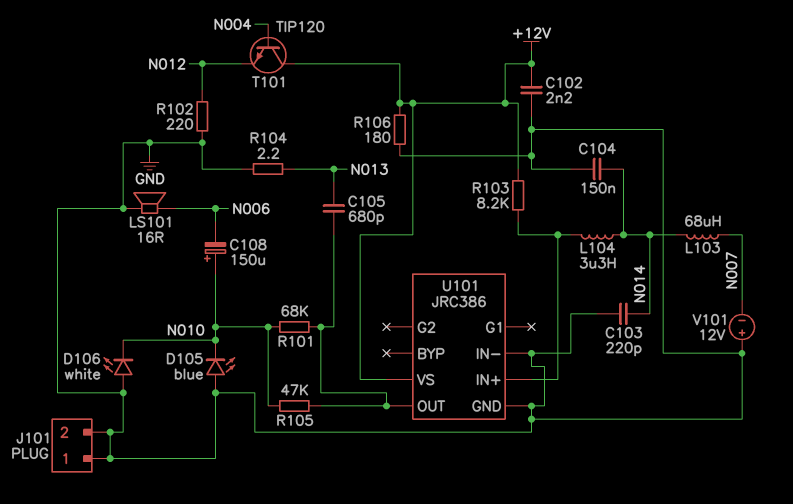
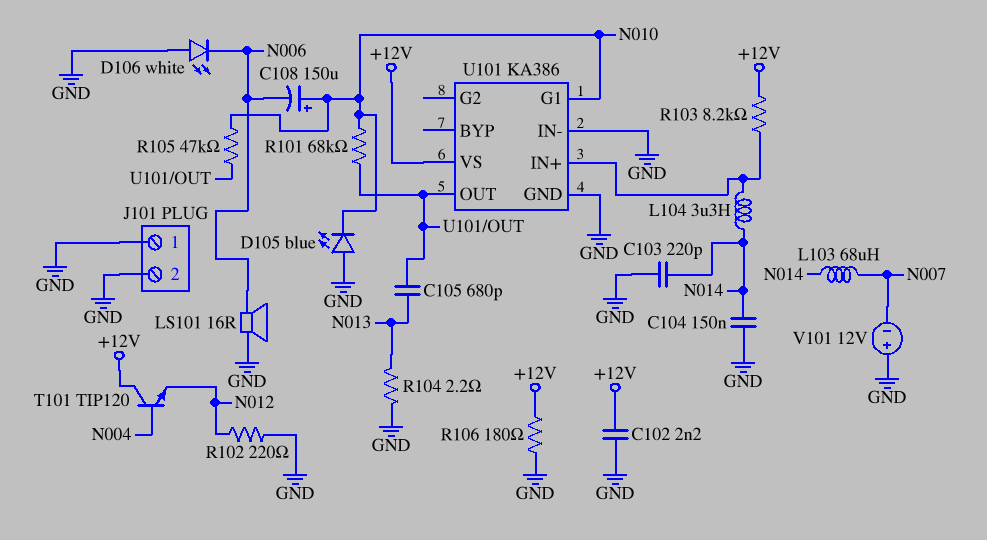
D106: LED white (A GND, K N010) -> LED white (A GND, K N006)
U101: JRC386 -> KA386
U101 pin G1: none -> N010

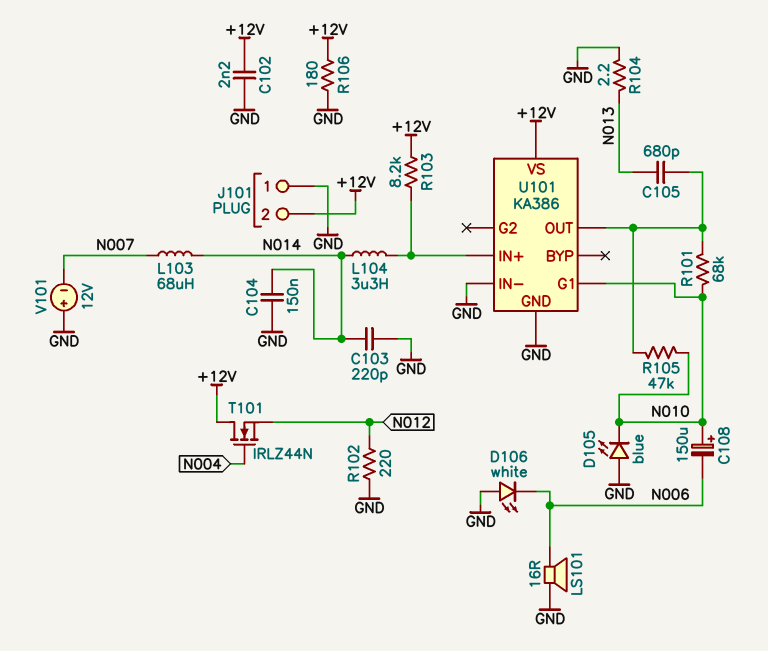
J101 pin 2: GND -> +12V
T101: NPN TIP120 (B N004, C +12V, E N012) -> NMOS IRLZ44N (G N004, D +12V, S N012)

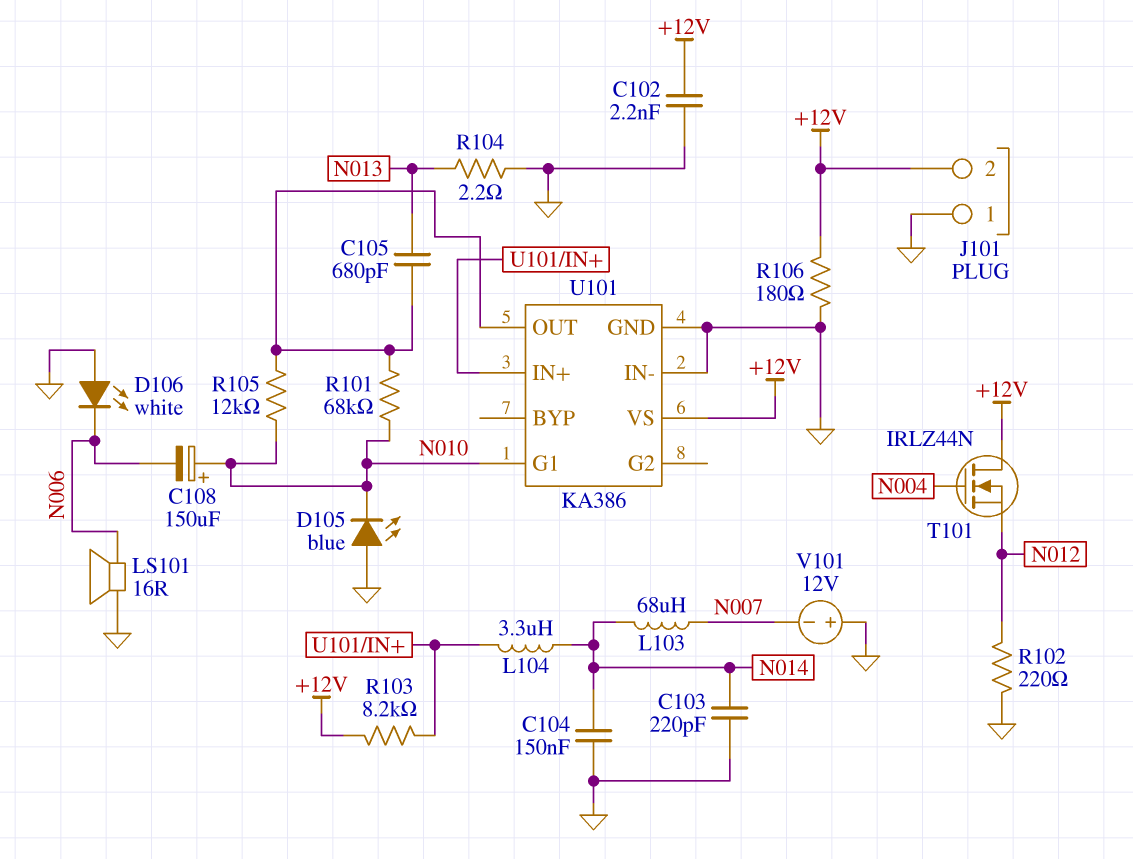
R105: 47k (N010, U101/OUT) -> 12k (N010, U101/OUT)

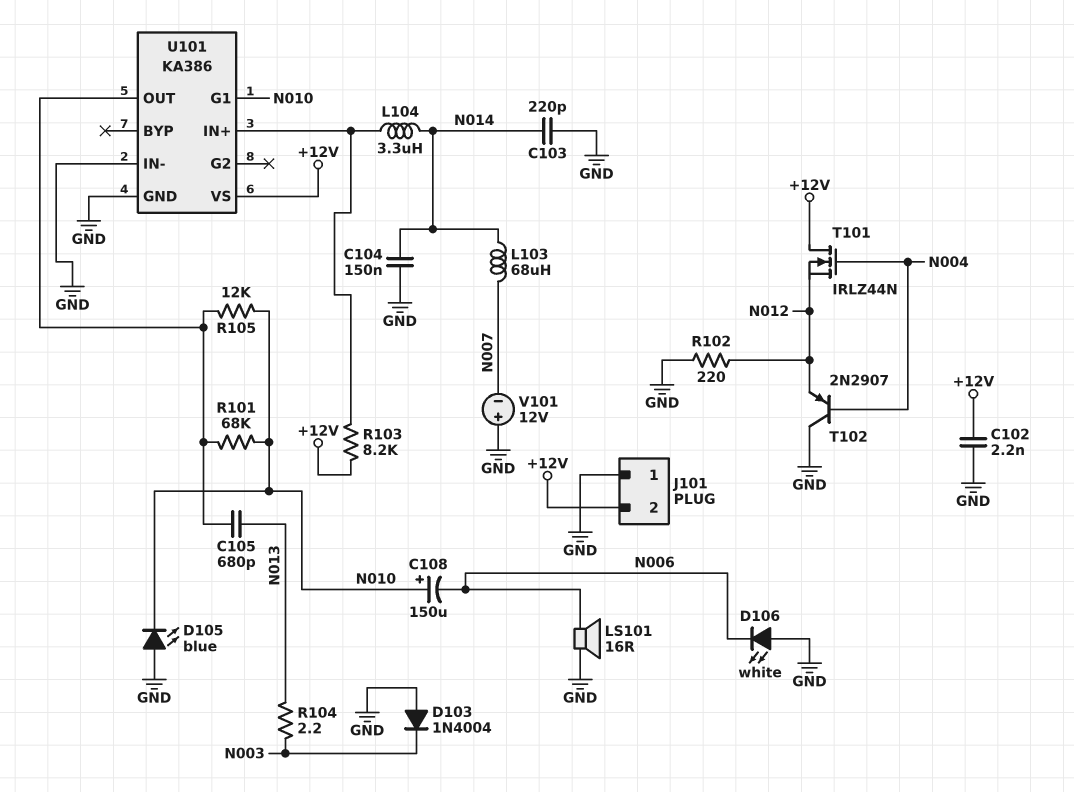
D103: none -> diode 1N4004 (A GND, K N003)
R104: 2.2 (GND, N013) -> 2.2 (N003, N013)
R106: 180 (+12V, GND) -> none
T102: none -> PNP 2N2907 (B N004, C GND, E N012)

